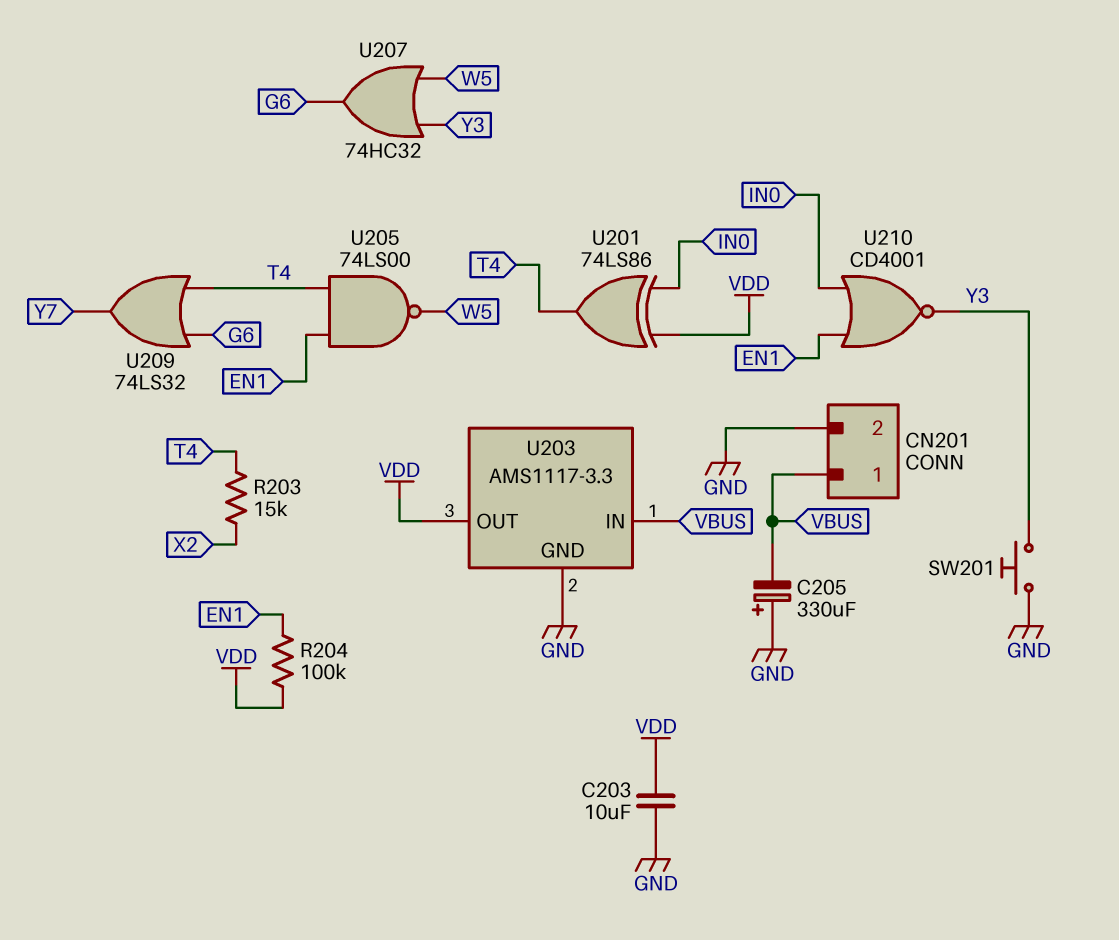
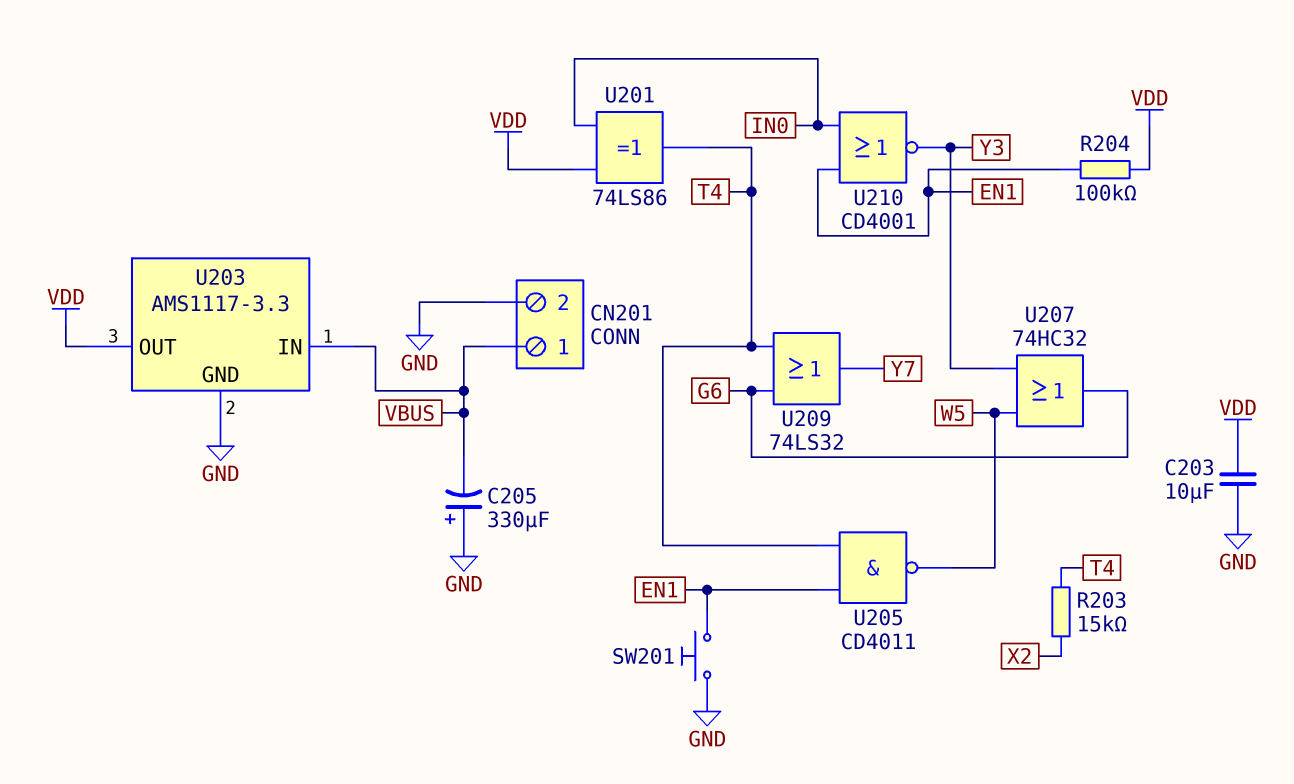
SW201: button (GND, Y3) -> button (EN1, GND)
U205: NAND 74LS00 (in EN1, in T4, out W5) -> NAND CD4011 (in EN1, in T4, out W5)

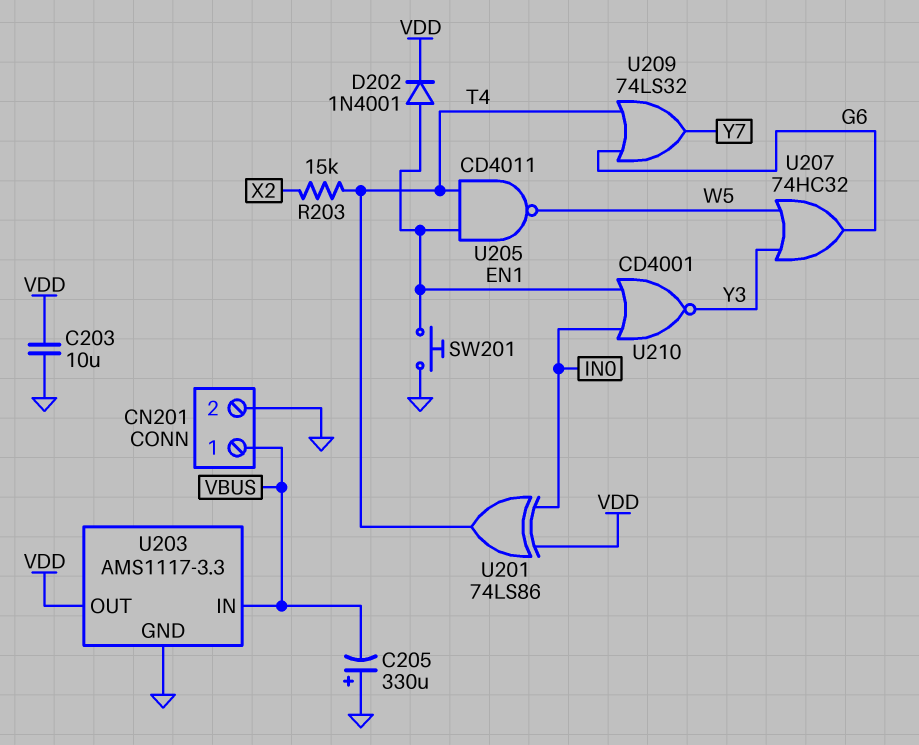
D202: none -> diode 1N4001 (A EN1, K VDD)
R204: 100k (EN1, VDD) -> none

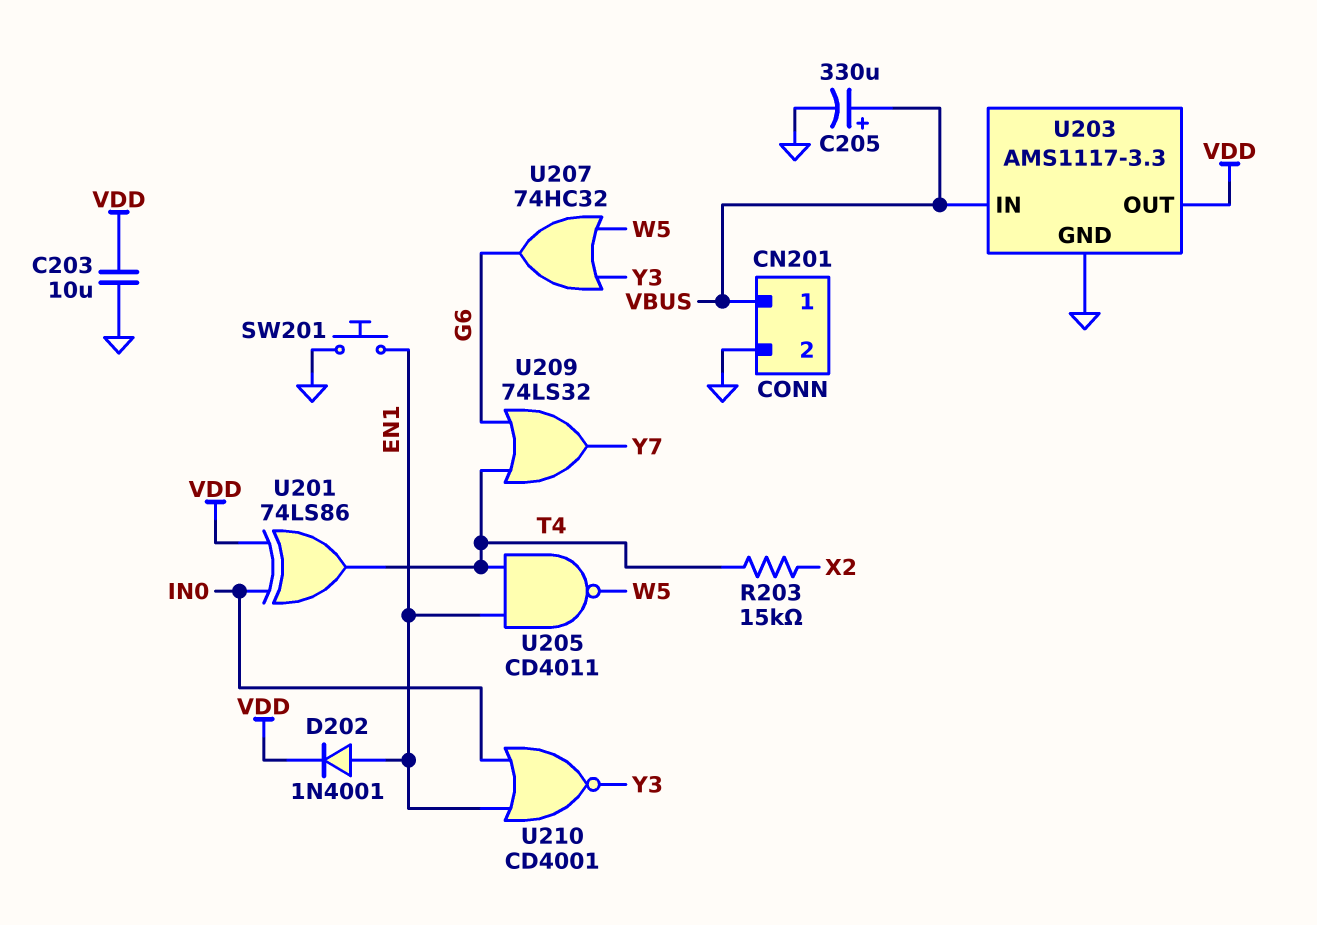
C205: 330uF (plus GND, minus VBUS) -> 330uF (plus VBUS, minus GND)

